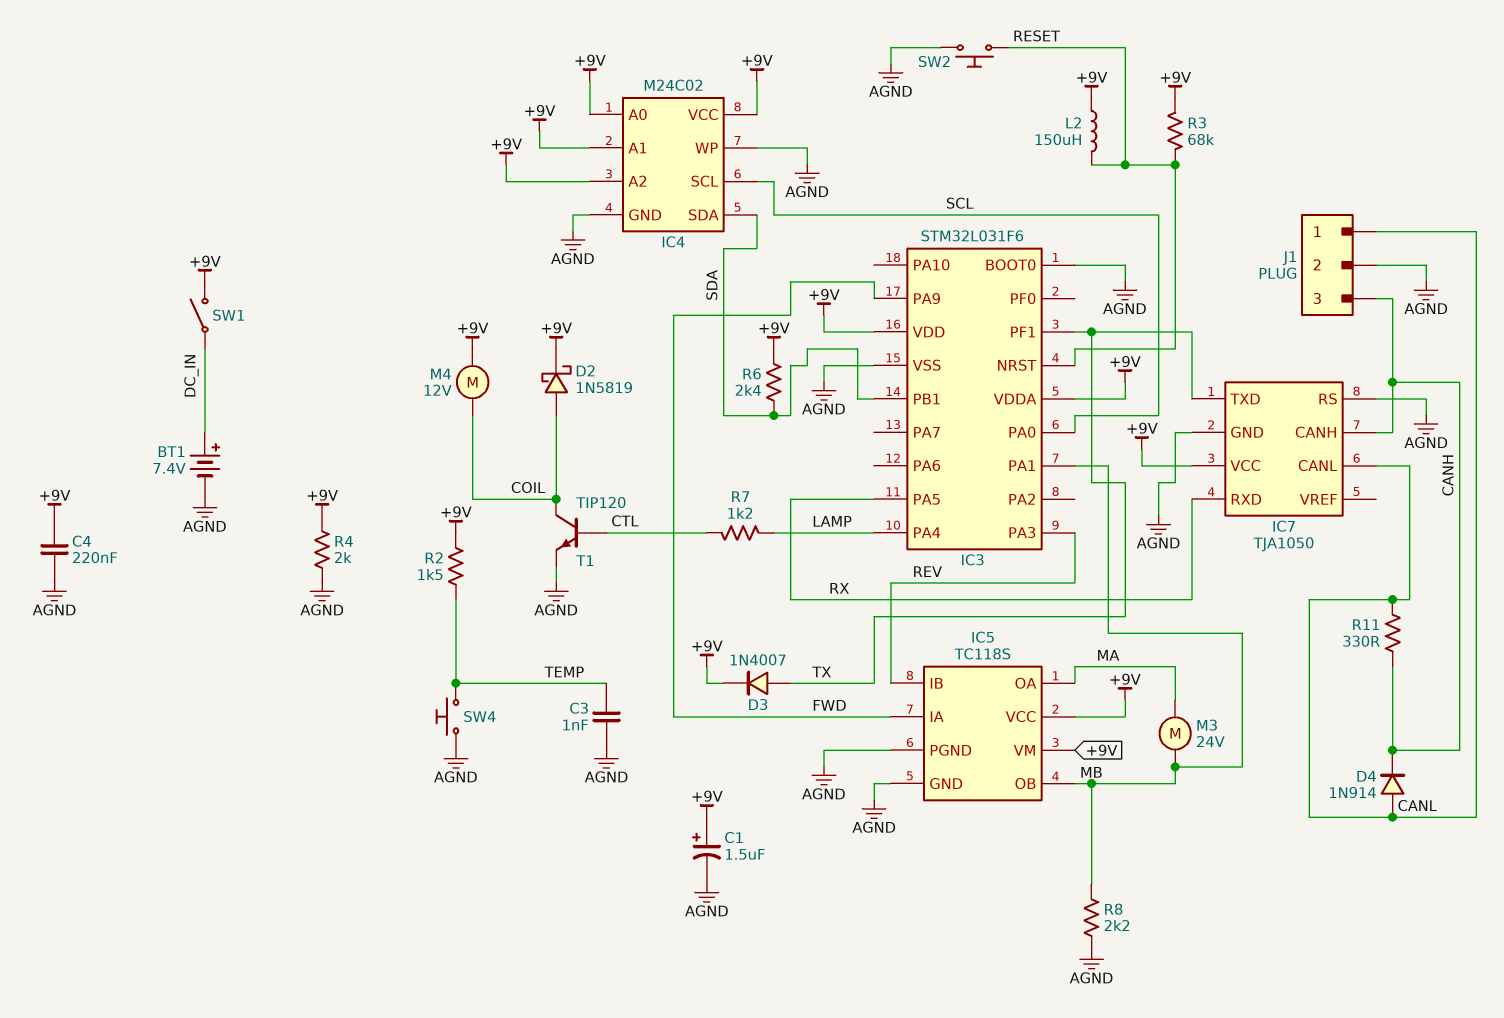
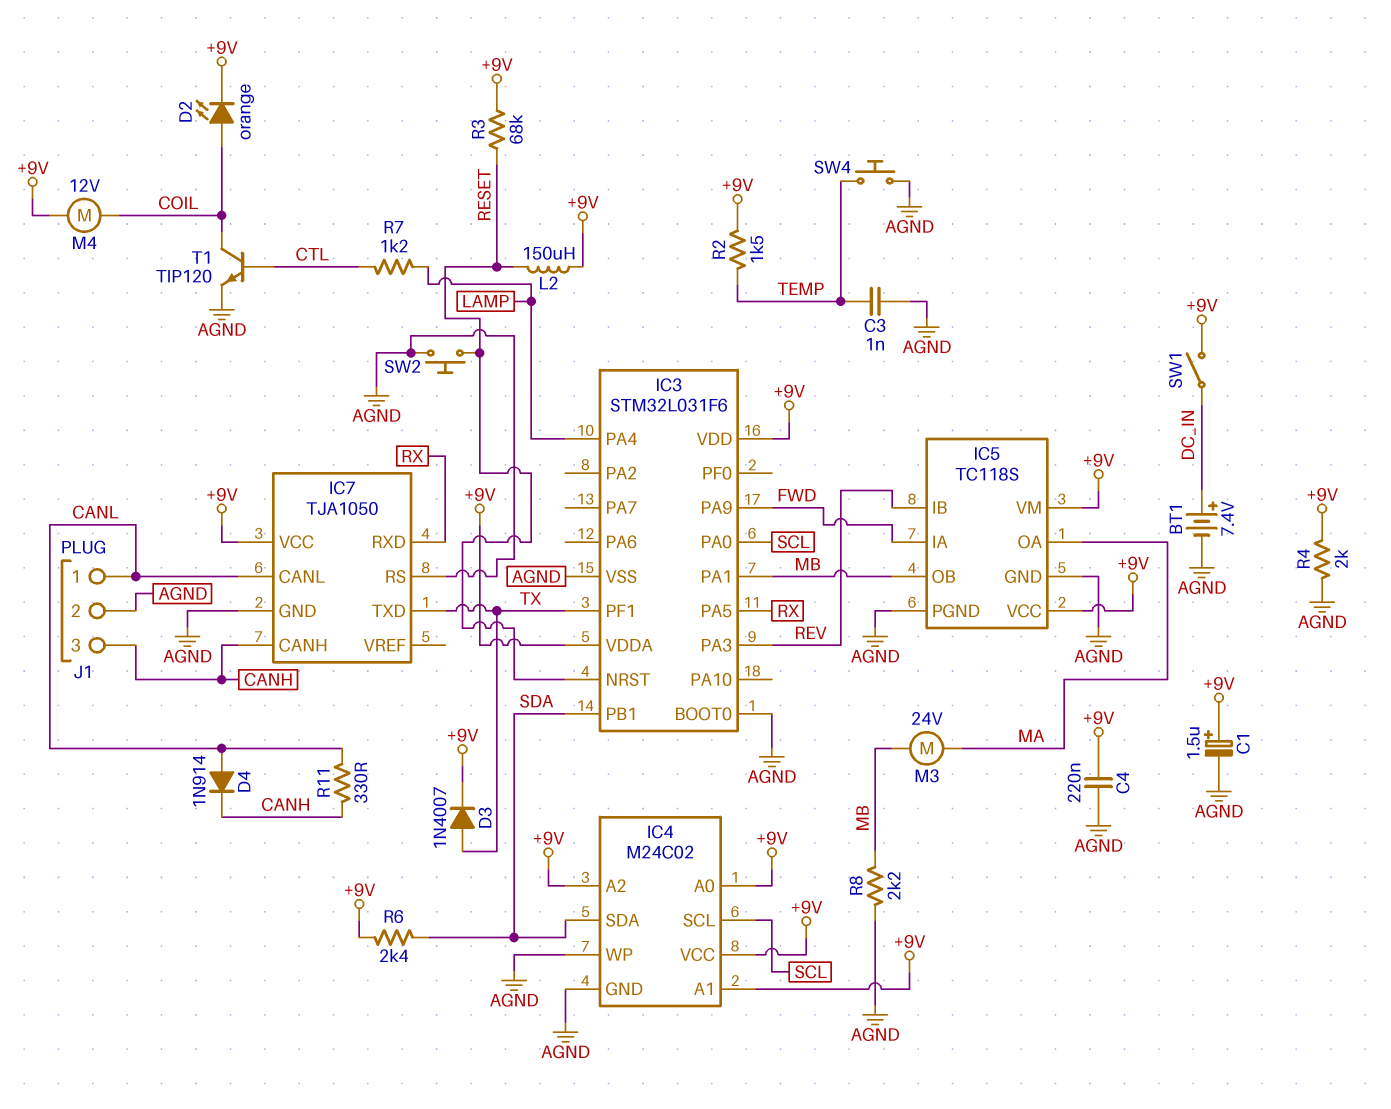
D2: schottky 1N5819 (A COIL, K +9V) -> LED orange (A COIL, K +9V)

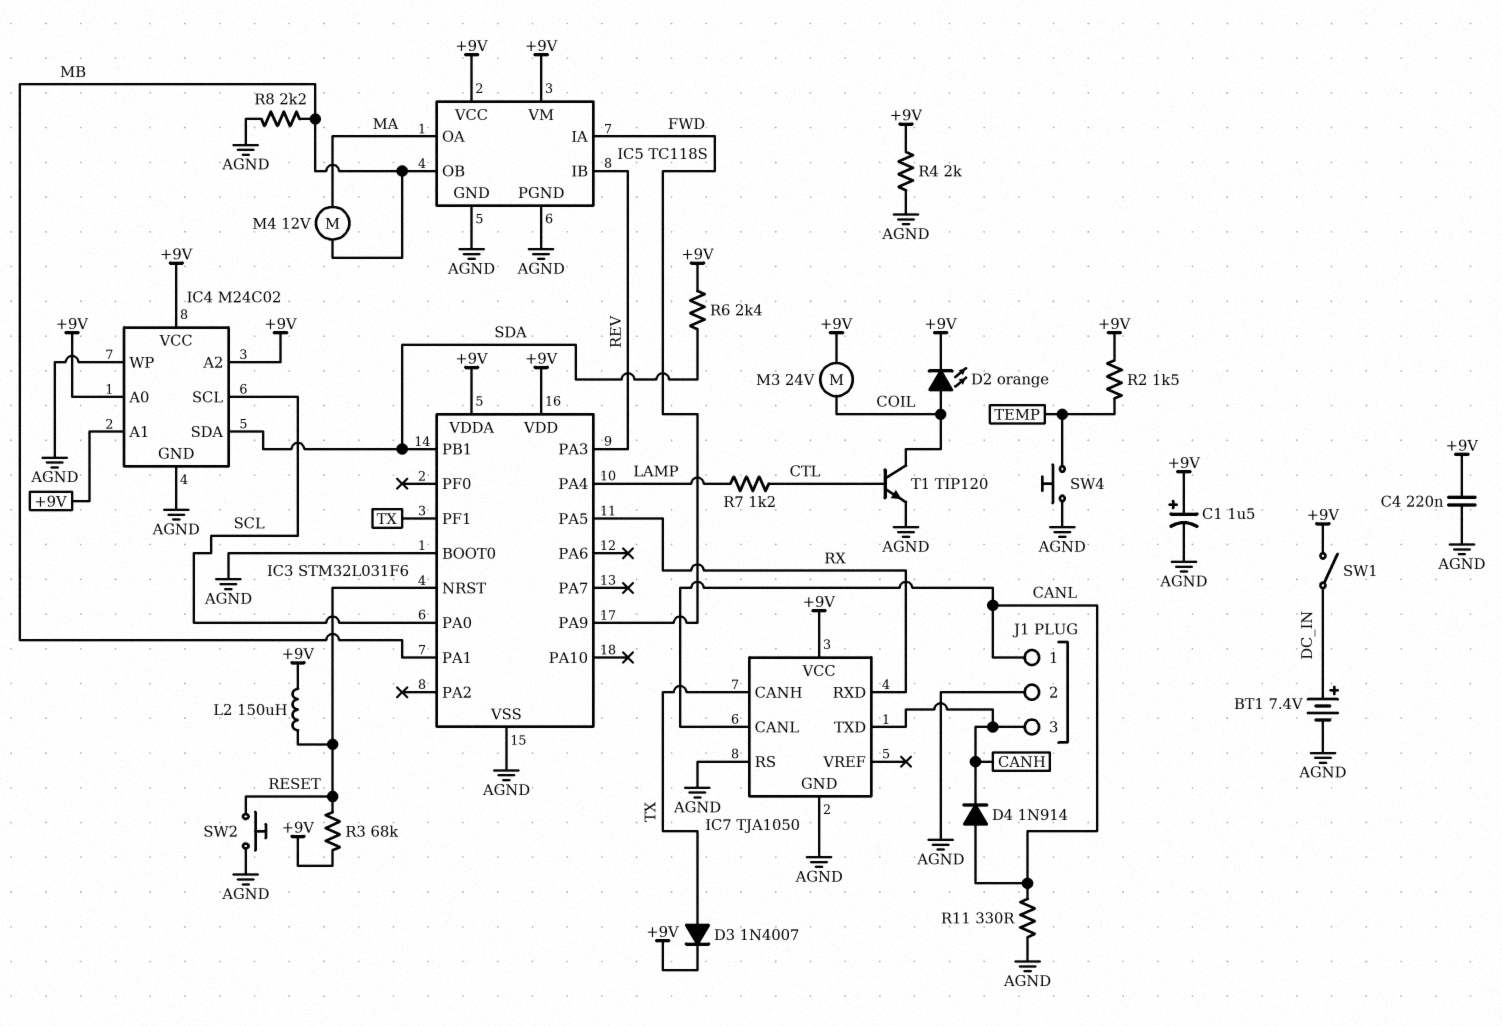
C3: 1nF (AGND, TEMP) -> none
IC7 pin CANH: CANH -> TX
IC7 pin TXD: TX -> CANH
M3: motor 24V (MA, MB) -> motor 24V (+9V, COIL)
M4: motor 12V (+9V, COIL) -> motor 12V (MA, MB)
R11: 330 (CANH, CANL) -> 330 (AGND, CANL)

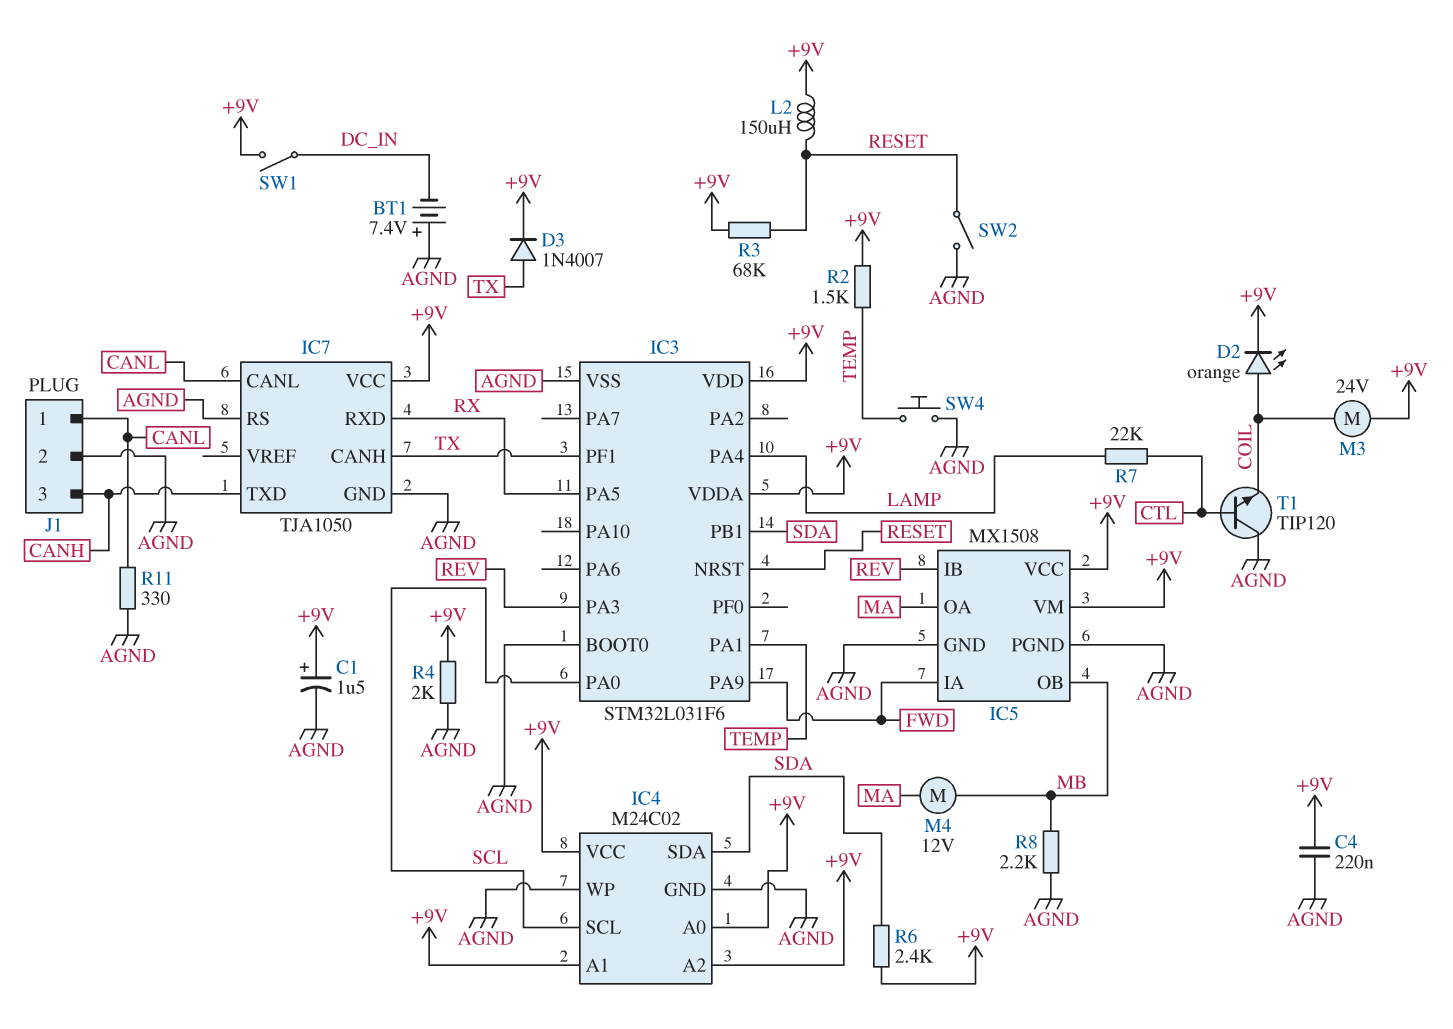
BT1: 7.4V (plus DC_IN, minus AGND) -> 7.4V (plus AGND, minus DC_IN)
D4: diode 1N914 (A CANL, K CANH) -> none
IC3 pin PA1: MB -> TEMP
IC5: TC118S -> MX1508
R7: 1.2k (CTL, LAMP) -> 22k (CTL, LAMP)
SW2: button (AGND, RESET) -> switch (AGND, RESET)
T1: NPN TIP120 (B CTL, C COIL, E AGND) -> NPN TIP120 (B CTL, C AGND, E COIL)

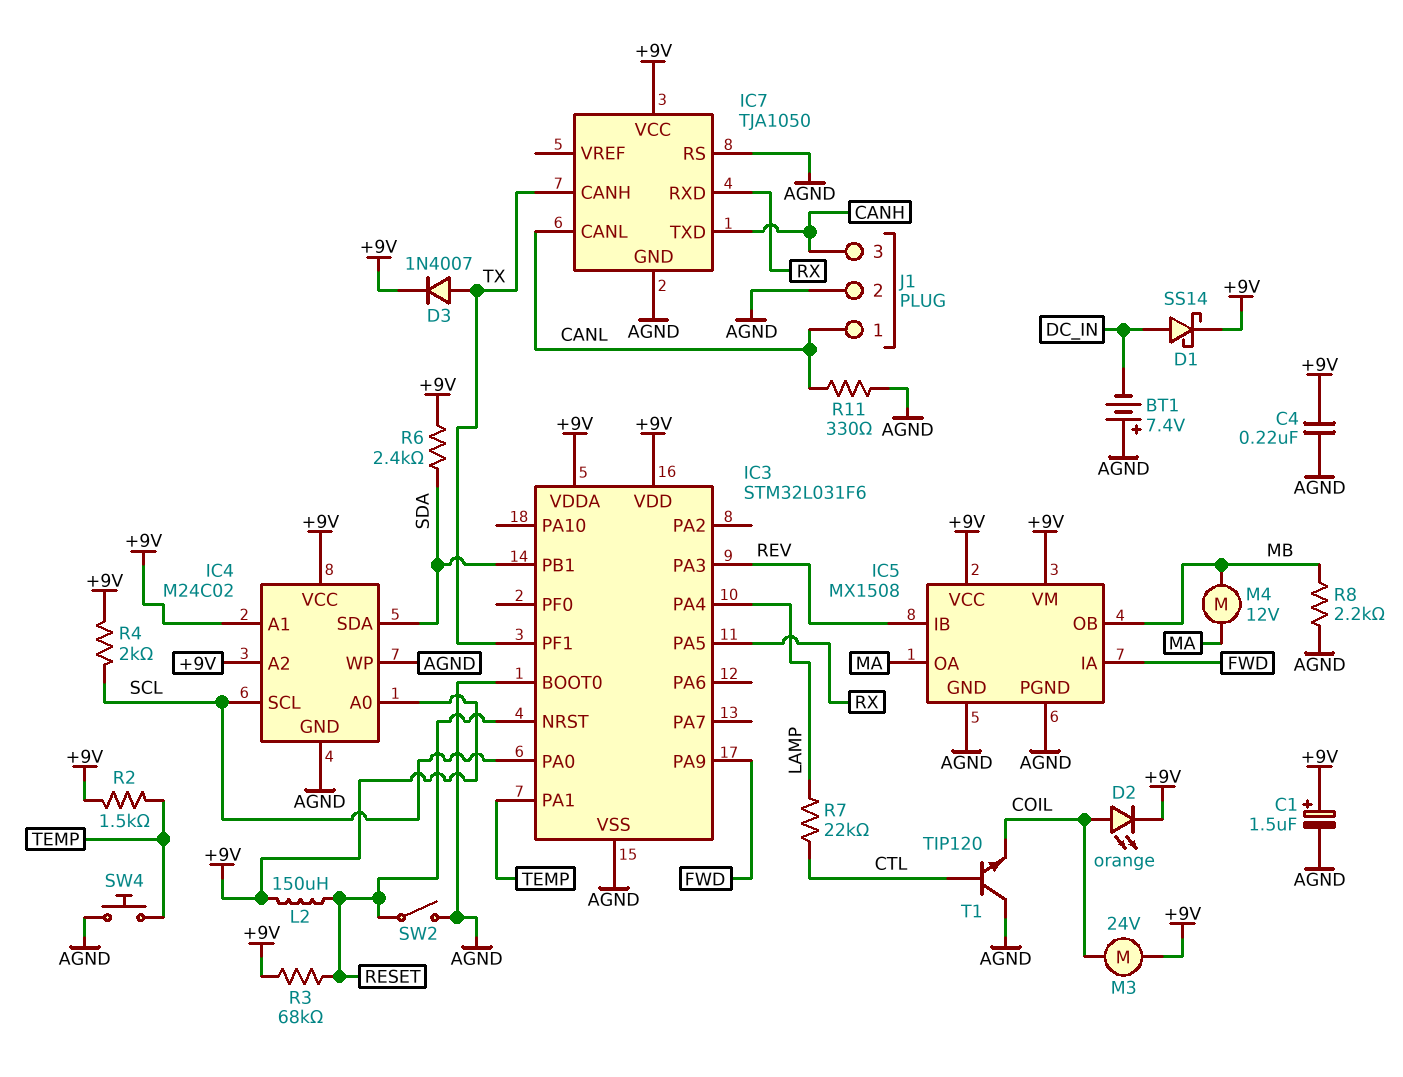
D1: none -> schottky SS14 (A DC_IN, K +9V)
R4: 2k (+9V, AGND) -> 2k (+9V, SCL)
SW1: switch (+9V, DC_IN) -> none

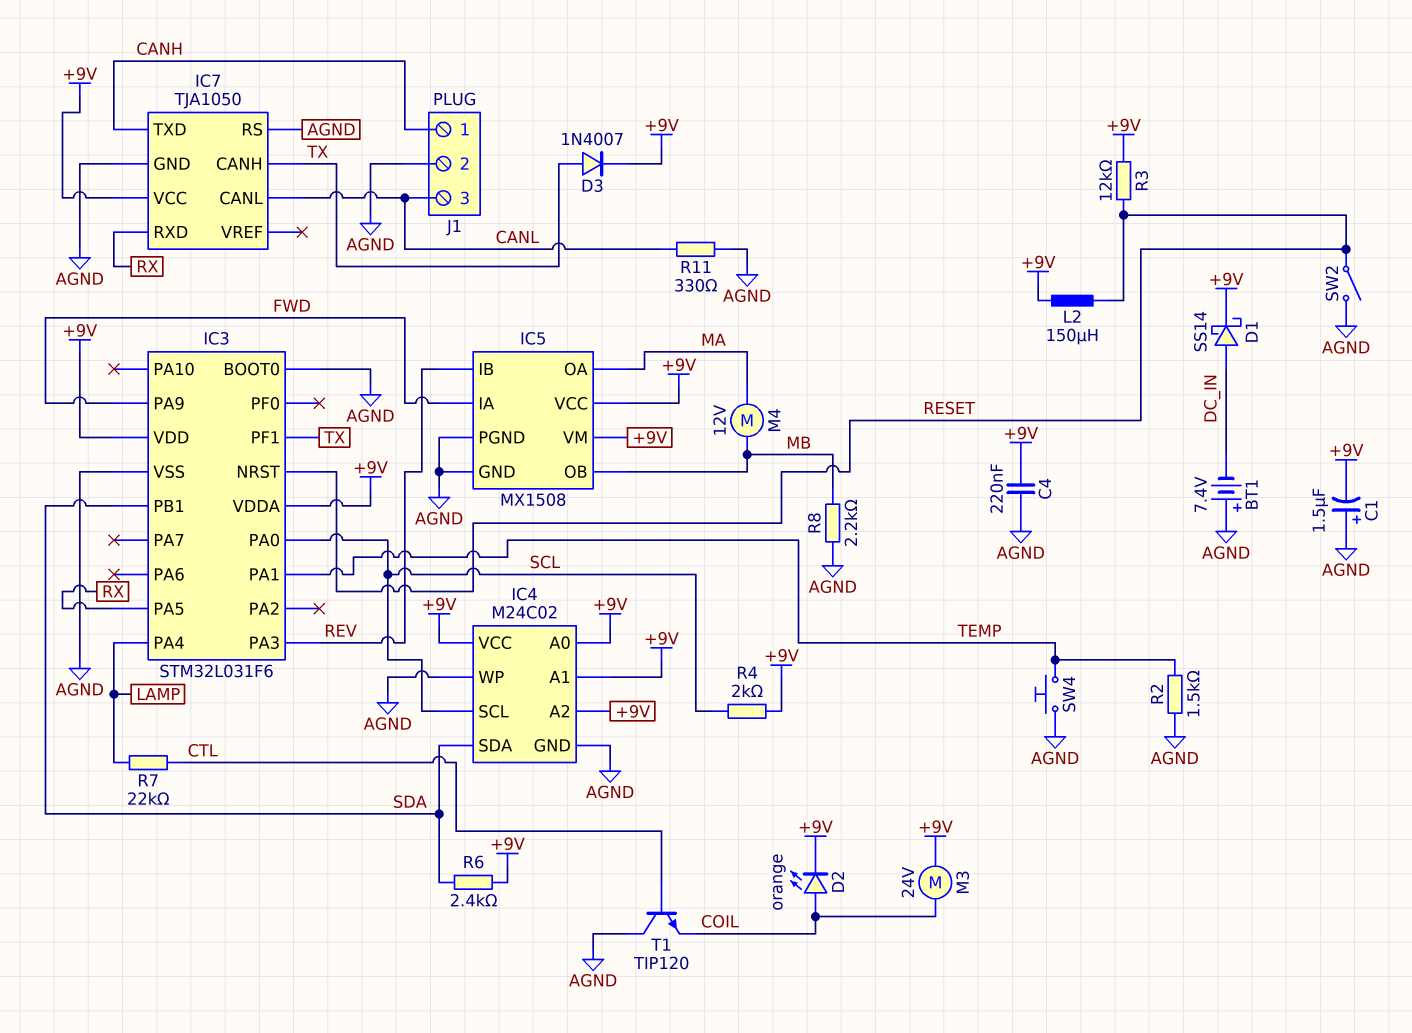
C1: 1.5uF (plus +9V, minus AGND) -> 1.5uF (plus AGND, minus +9V)
J1 pin 1: CANL -> CANH
J1 pin 3: CANH -> CANL
R2: 1.5k (+9V, TEMP) -> 1.5k (AGND, TEMP)
R3: 68k (+9V, RESET) -> 12k (+9V, RESET)

